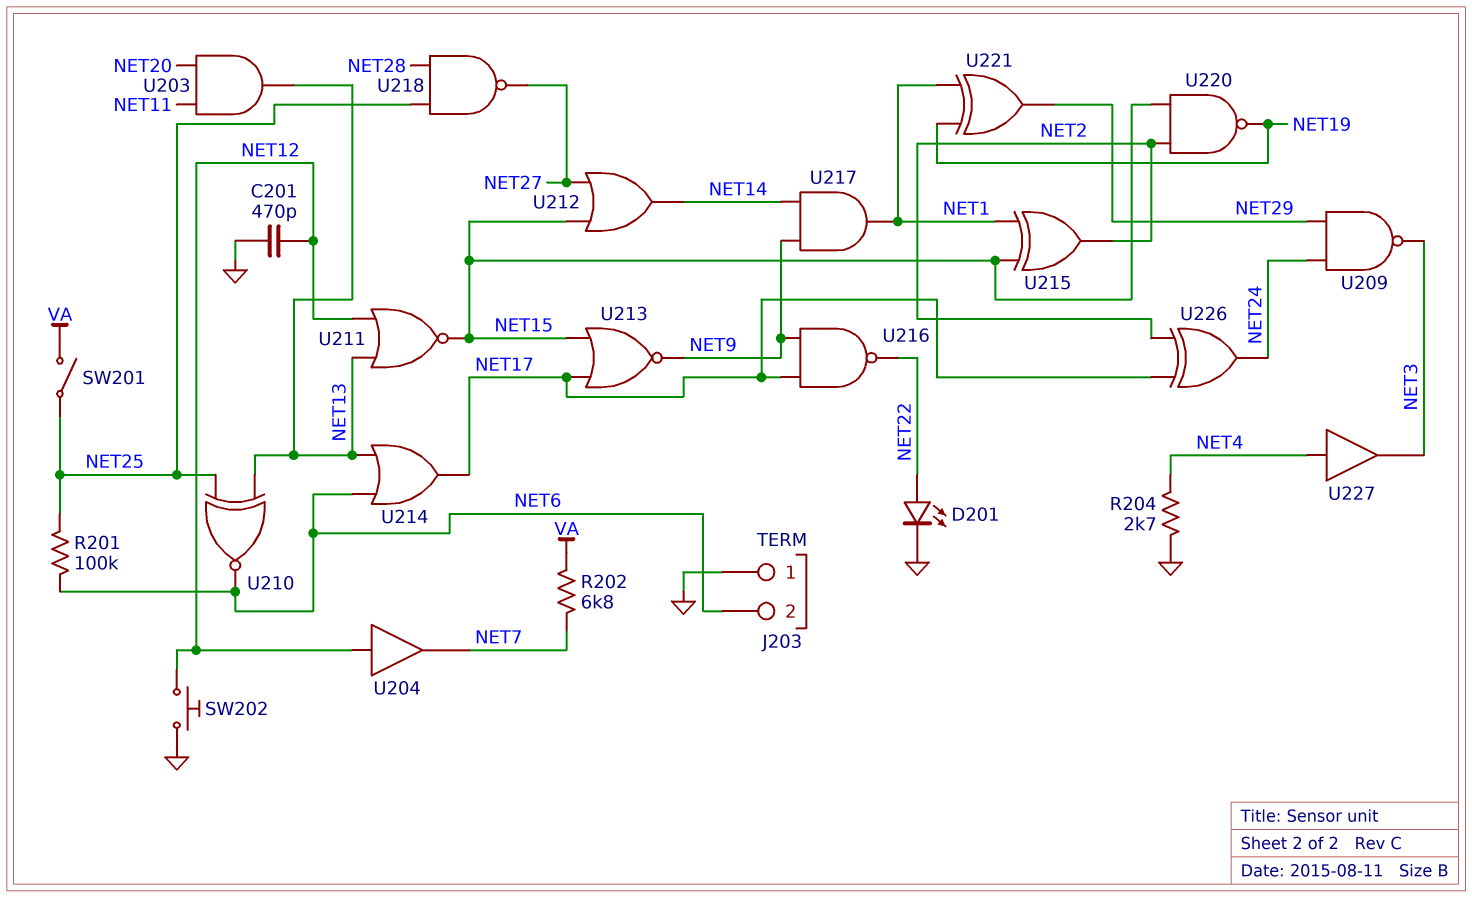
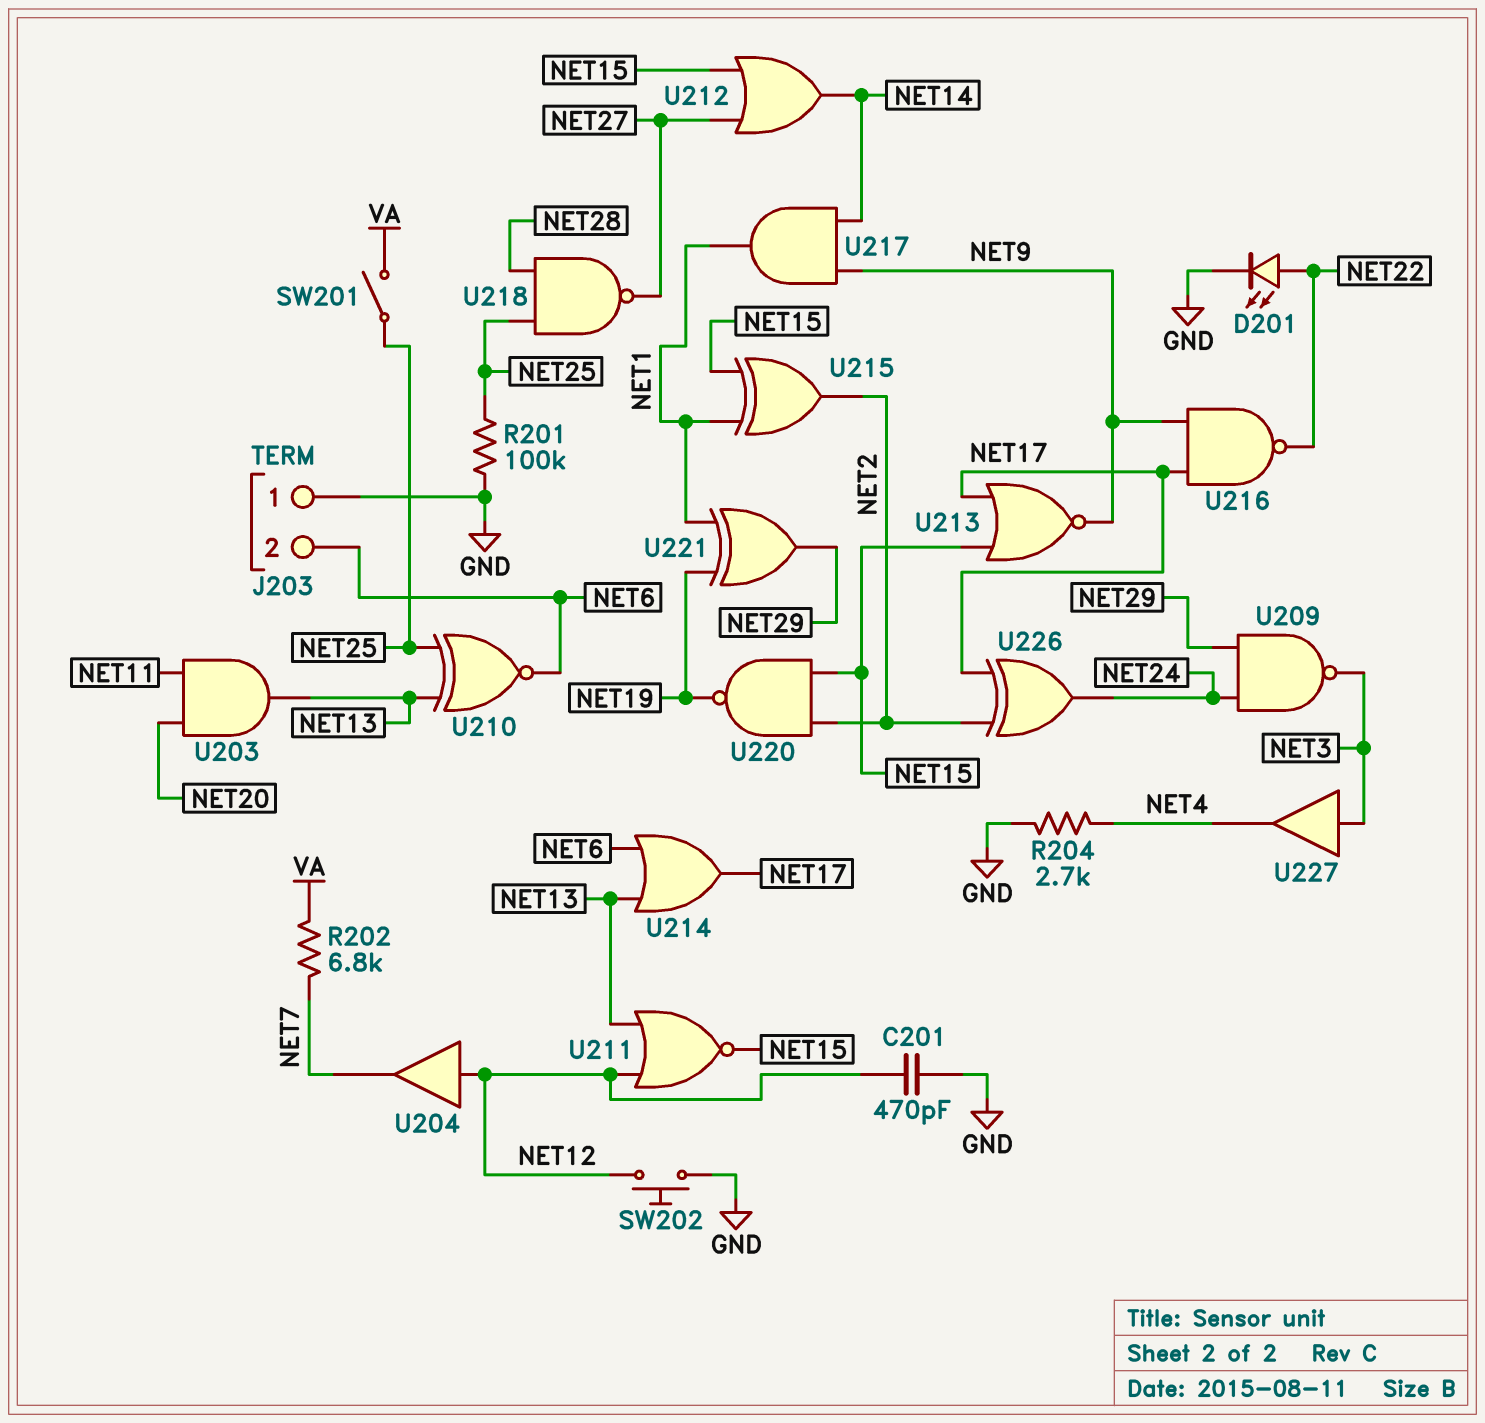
R201: 100k (NET6, NET25) -> 100k (GND, NET25)
U227: buffer (in NET4, out NET3) -> buffer (in NET3, out NET4)

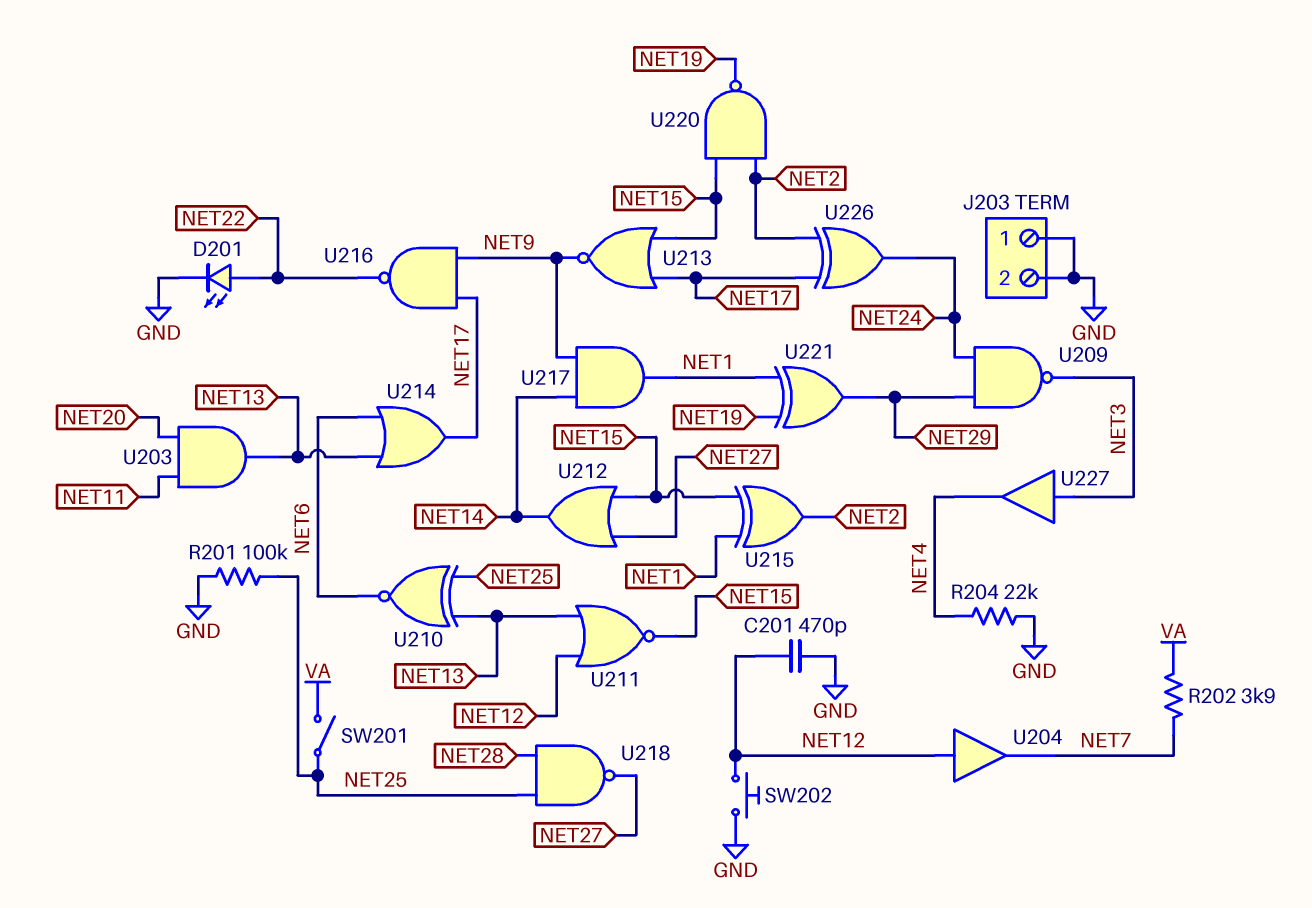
J203 pin 2: NET6 -> GND
R202: 6.8k (NET7, VA) -> 3.9k (NET7, VA)
R204: 2.7k (GND, NET4) -> 22k (GND, NET4)

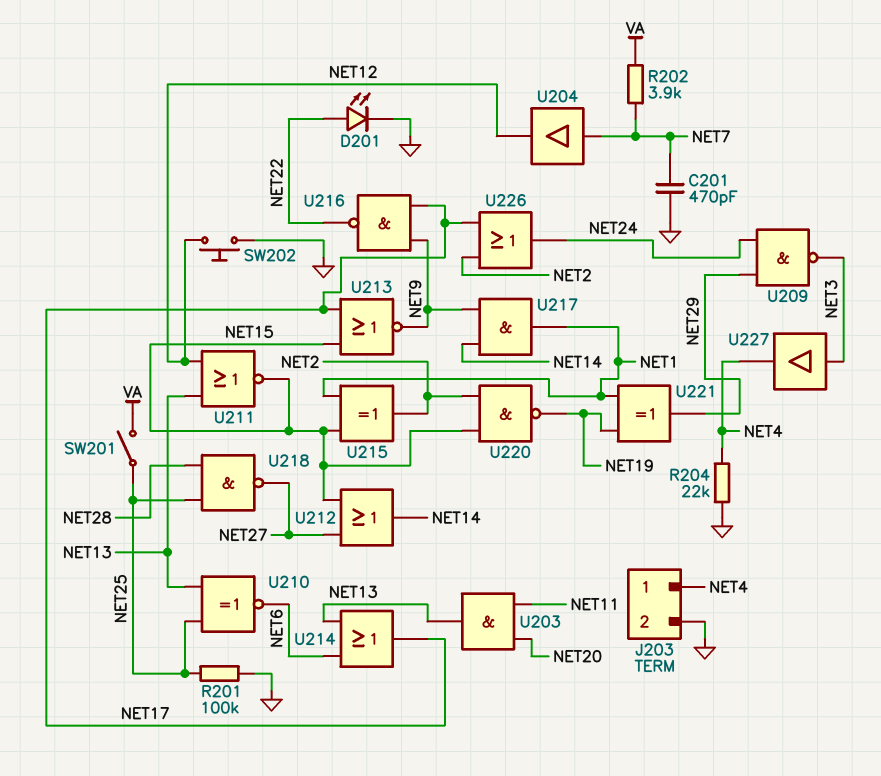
C201: 470pF (GND, NET12) -> 470pF (GND, NET7)
J203 pin 1: GND -> NET4
U204: buffer (in NET12, out NET7) -> buffer (in NET7, out NET12)
U226: XOR (in NET2, in NET17, out NET24) -> OR (in NET2, in NET17, out NET24)

